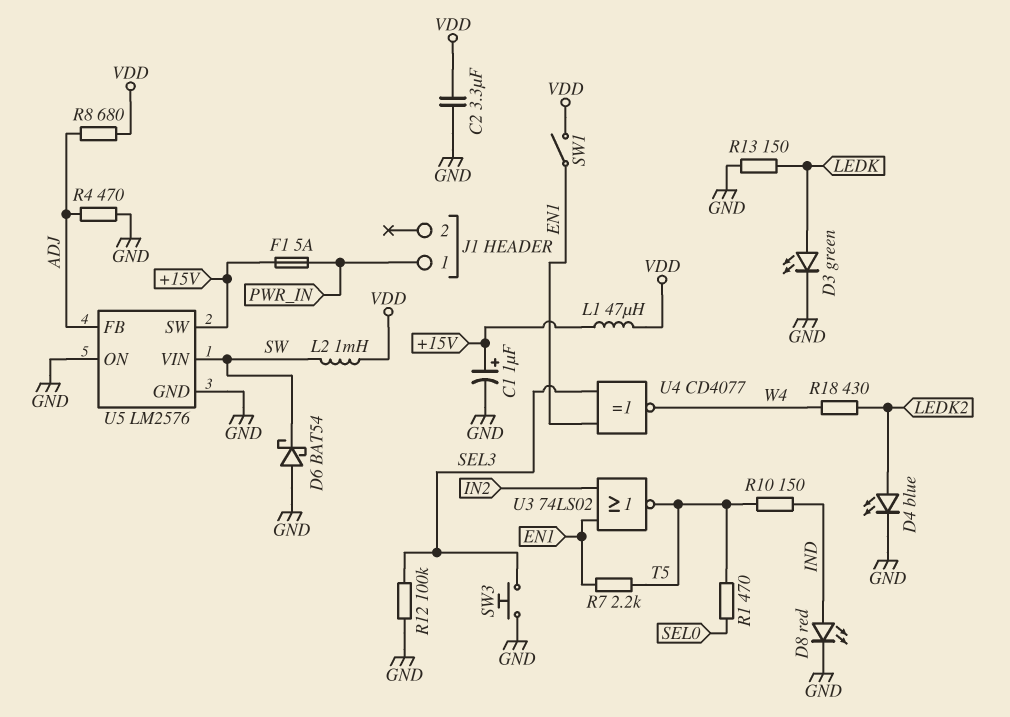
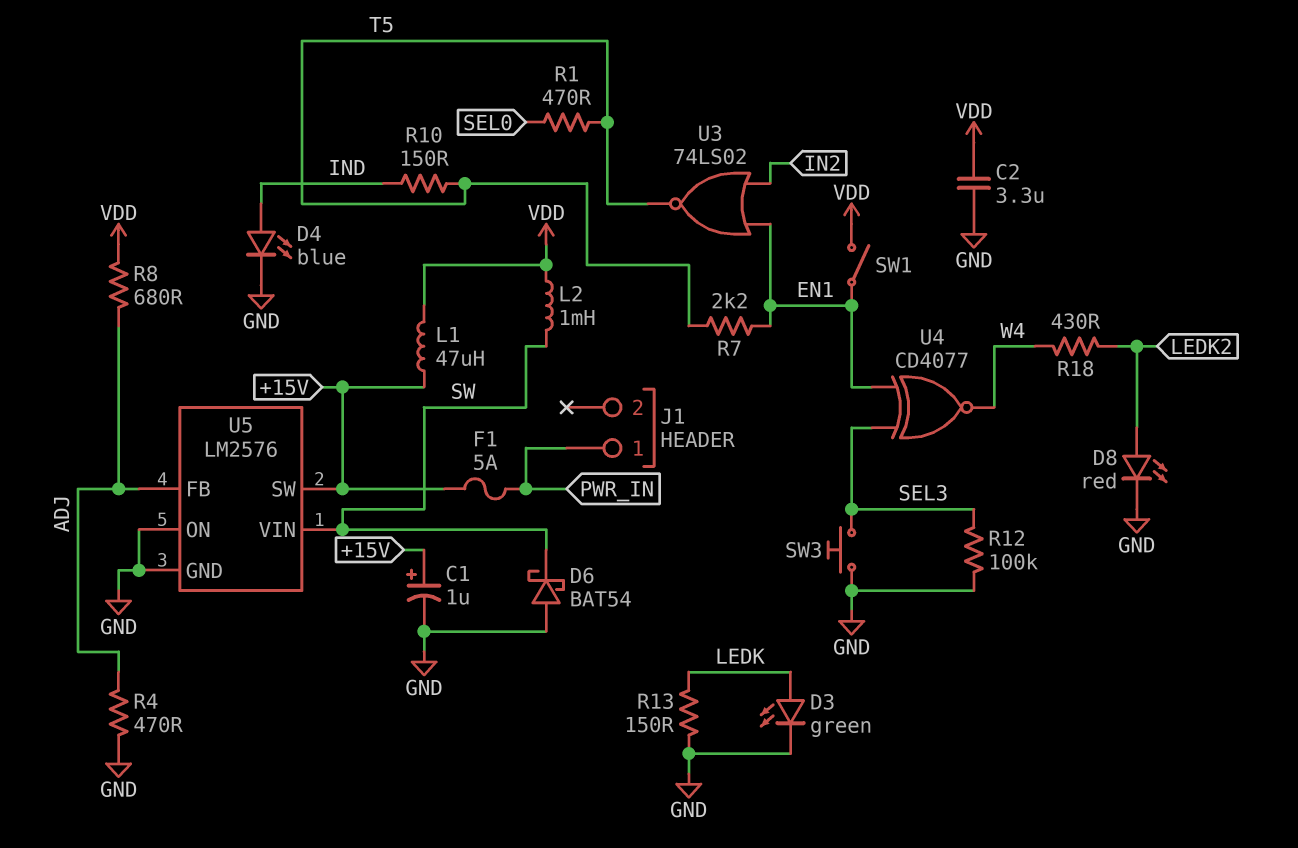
D4: LED blue (A LEDK2, K GND) -> LED blue (A IND, K GND)
D8: LED red (A IND, K GND) -> LED red (A LEDK2, K GND)

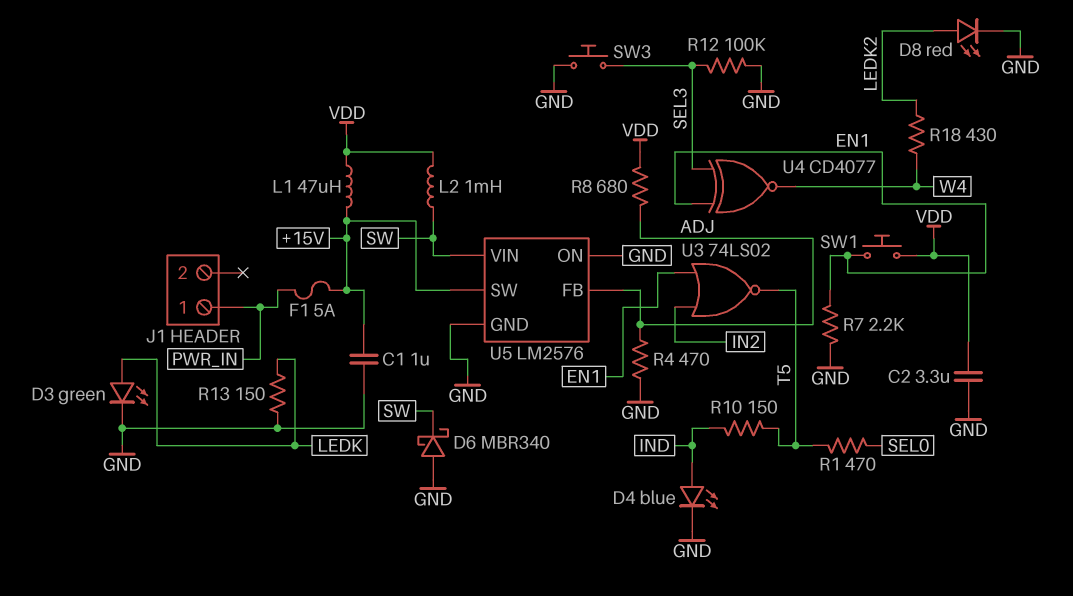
C1: 1uF (plus +15V, minus GND) -> 1uF (+15V, GND)
D6: schottky BAT54 (A GND, K SW) -> schottky MBR340 (A GND, K SW)
R7: 2.2k (EN1, T5) -> 2.2k (EN1, GND)
SW1: switch (EN1, VDD) -> button (EN1, VDD)

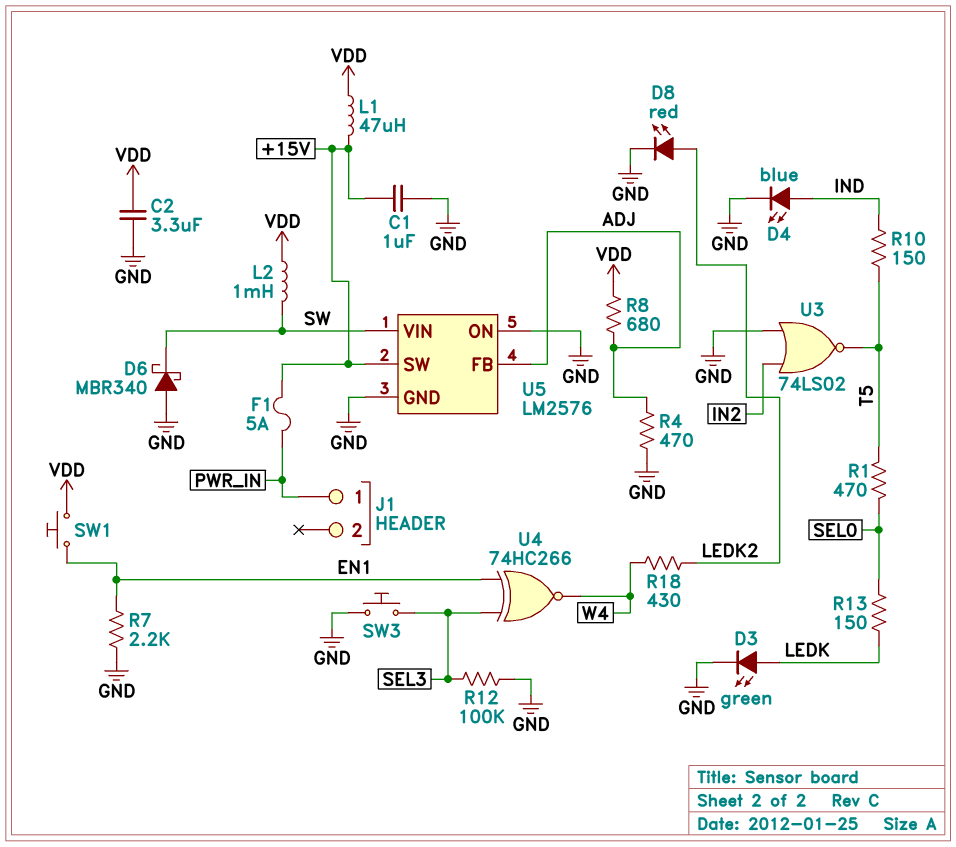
R13: 150 (GND, LEDK) -> 150 (LEDK, SEL0)
U3: NOR 74LS02 (in EN1, in IN2, out T5) -> NOR 74LS02 (in GND, in IN2, out T5)
U4: XNOR CD4077 (in EN1, in SEL3, out W4) -> XNOR 74HC266 (in EN1, in SEL3, out W4)

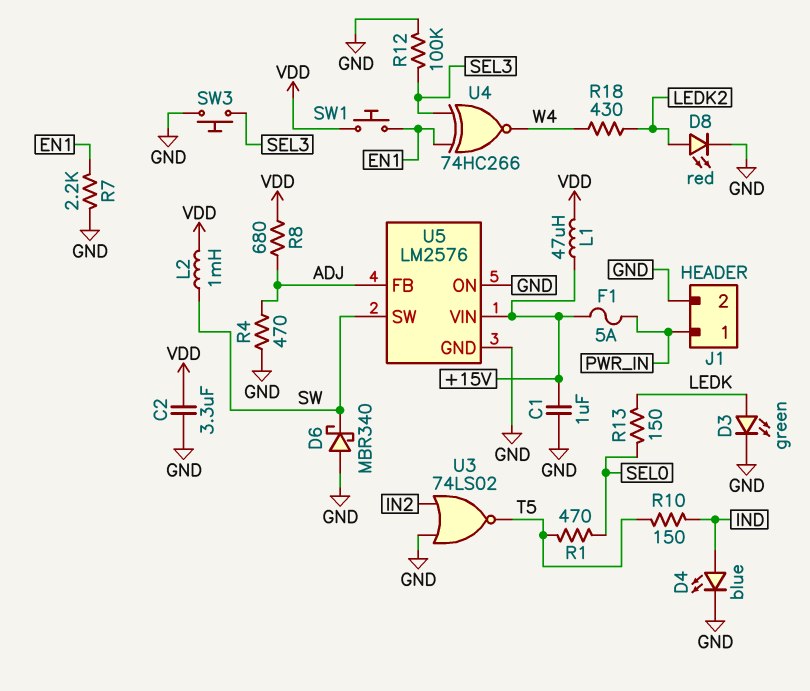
J1 pin 2: none -> GND
U5 pin SW: +15V -> SW
U5 pin VIN: SW -> +15V

